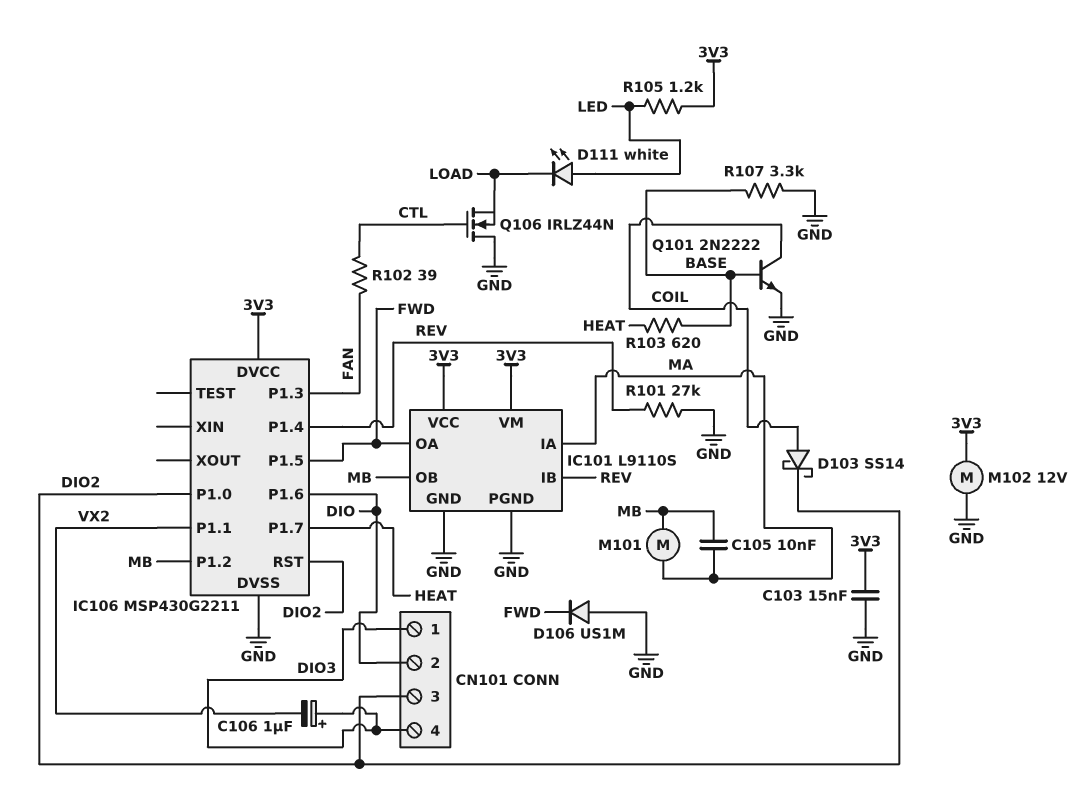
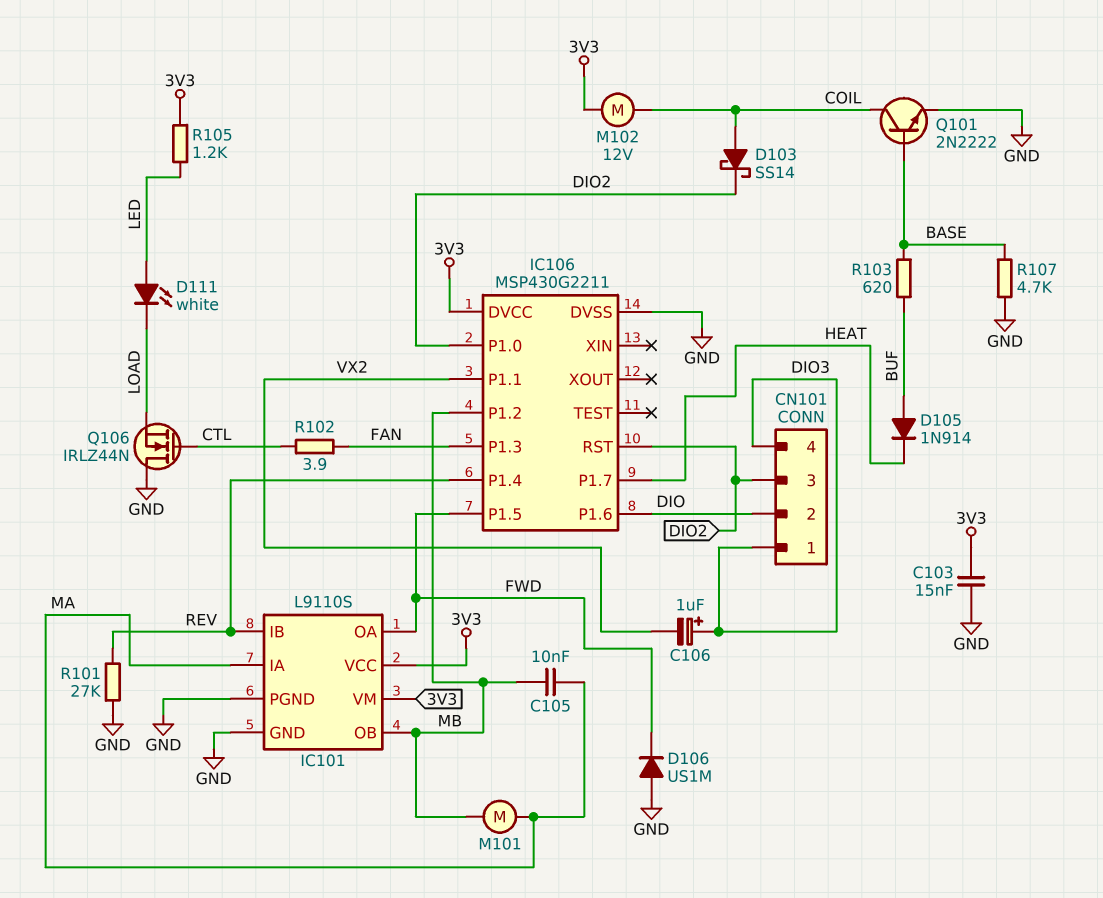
D105: none -> diode 1N914 (A BUF, K HEAT)
M102: motor 12V (3V3, GND) -> motor 12V (3V3, COIL)
R102: 39 (CTL, FAN) -> 3.9 (CTL, FAN)
R103: 620 (BASE, HEAT) -> 620 (BASE, BUF)
R107: 3.3k (BASE, GND) -> 4.7k (BASE, GND)

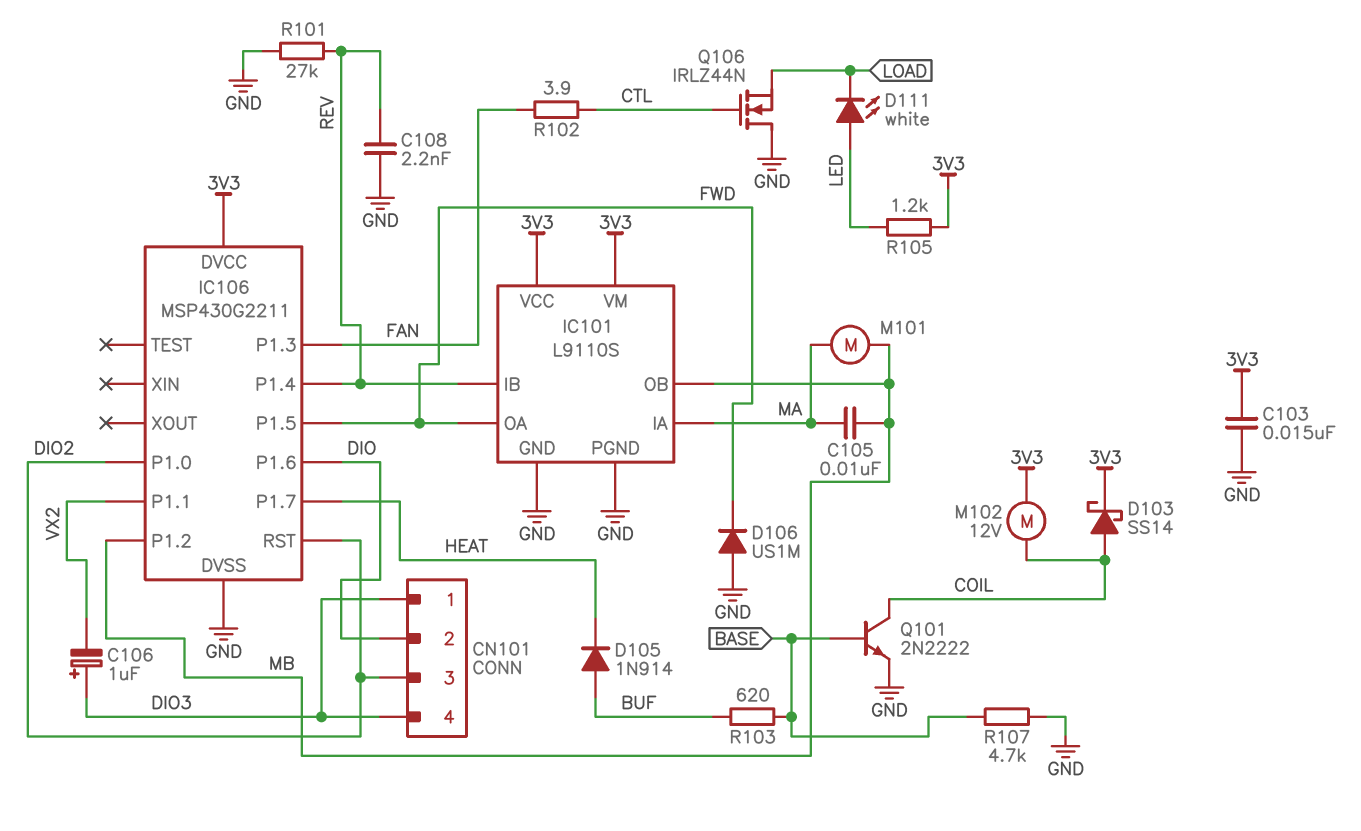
C108: none -> 2.2nF (GND, REV)
D103: schottky SS14 (A COIL, K DIO2) -> schottky SS14 (A COIL, K 3V3)

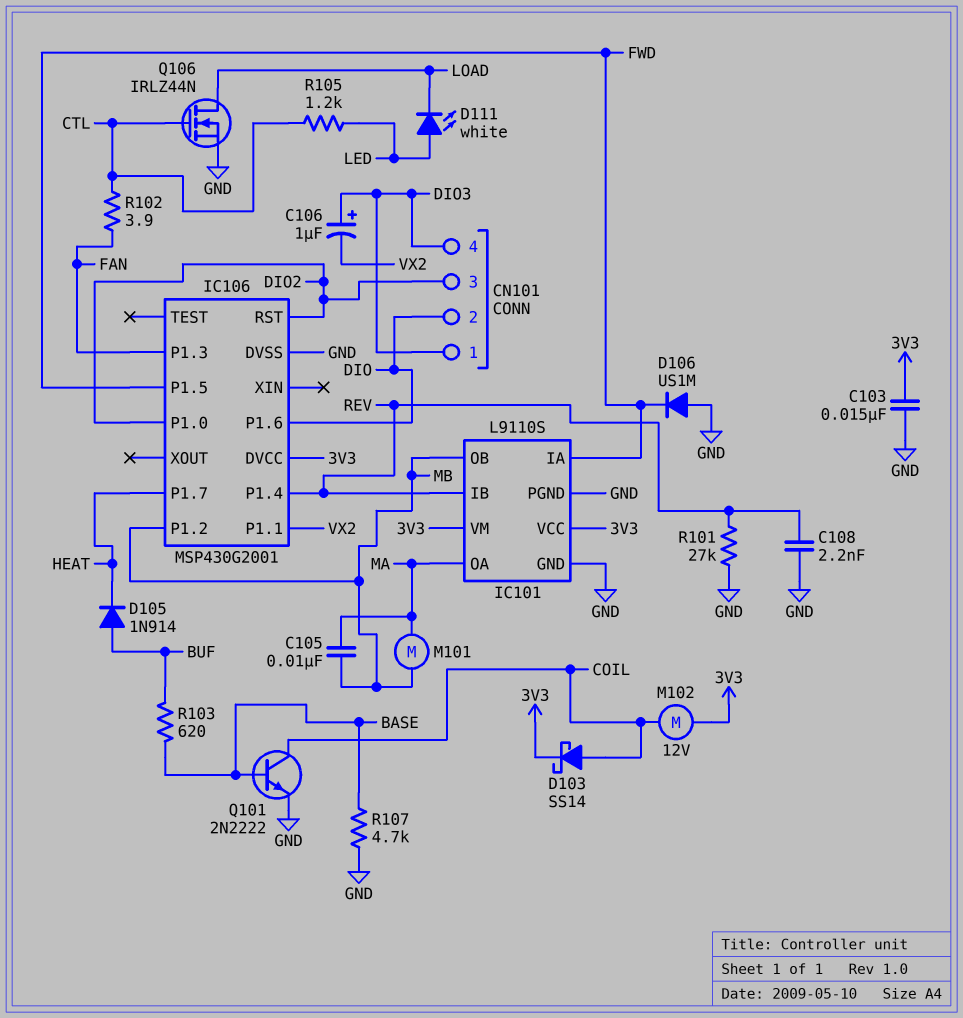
IC101 pin IA: MA -> FWD
IC101 pin OA: FWD -> MA
IC106: MSP430G2211 -> MSP430G2001
Q106: NMOS IRLZ44N (G CTL, D GND, S LOAD) -> NMOS IRLZ44N (G CTL, D LOAD, S GND)
R105: 1.2k (3V3, LED) -> 1.2k (CTL, LED)

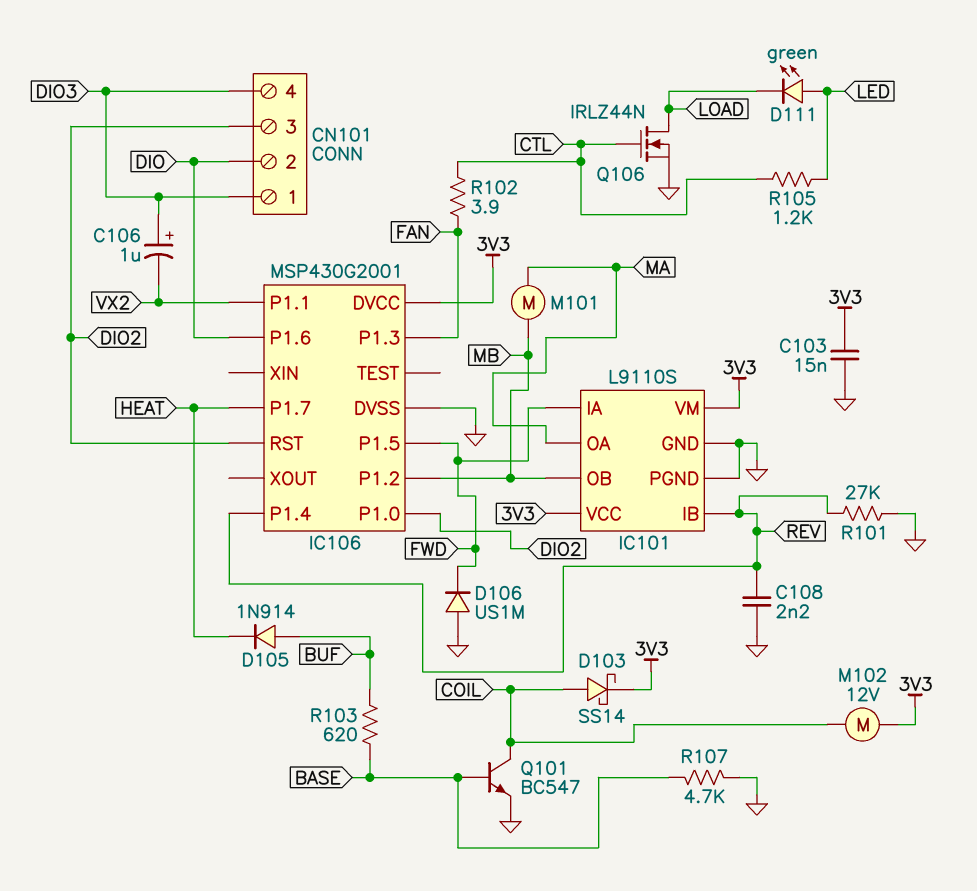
C105: 10nF (MA, MB) -> none
D111: LED white (A LED, K LOAD) -> LED green (A LED, K LOAD)
Q101: NPN 2N2222 (B BASE, C COIL, E GND) -> NPN BC547 (B BASE, C COIL, E GND)

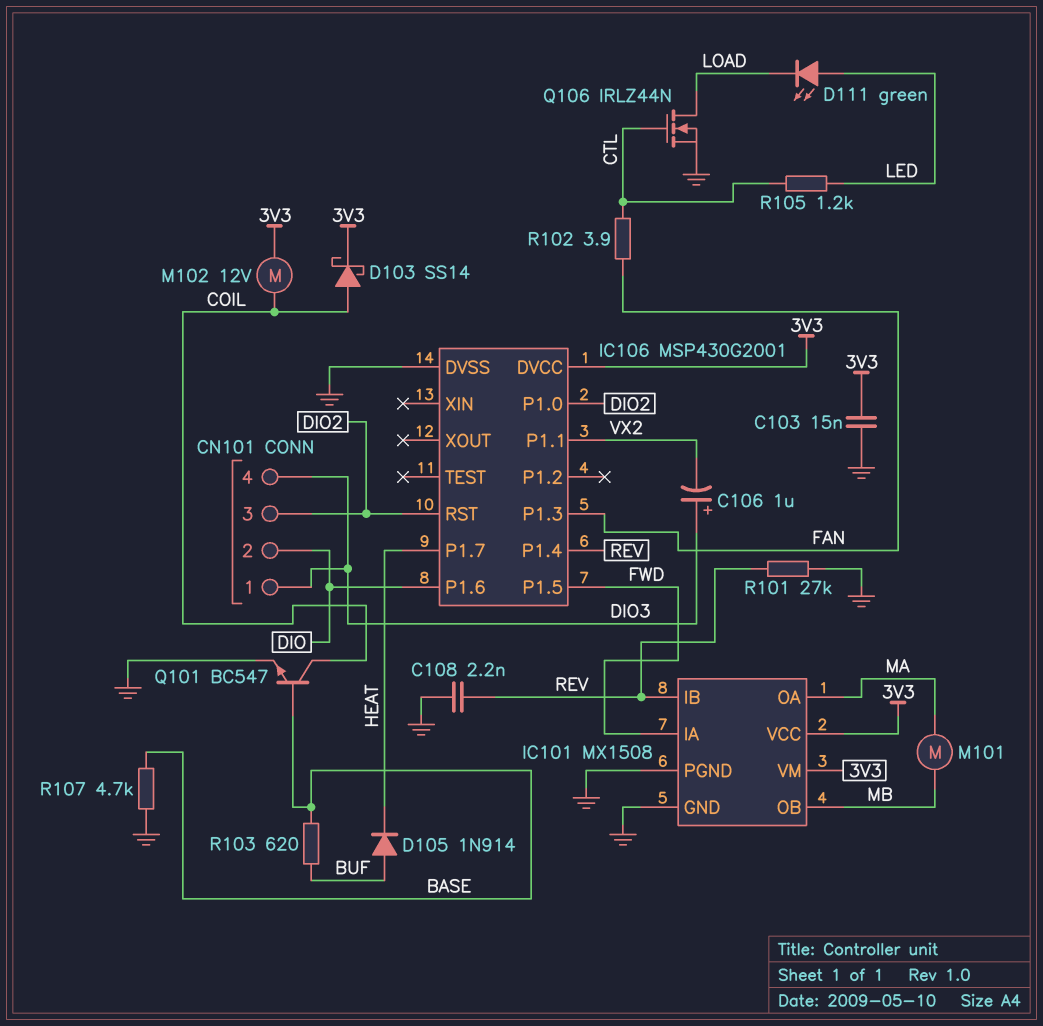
D106: diode US1M (A GND, K FWD) -> none
IC101: L9110S -> MX1508
IC106 pin P1.2: MB -> none

